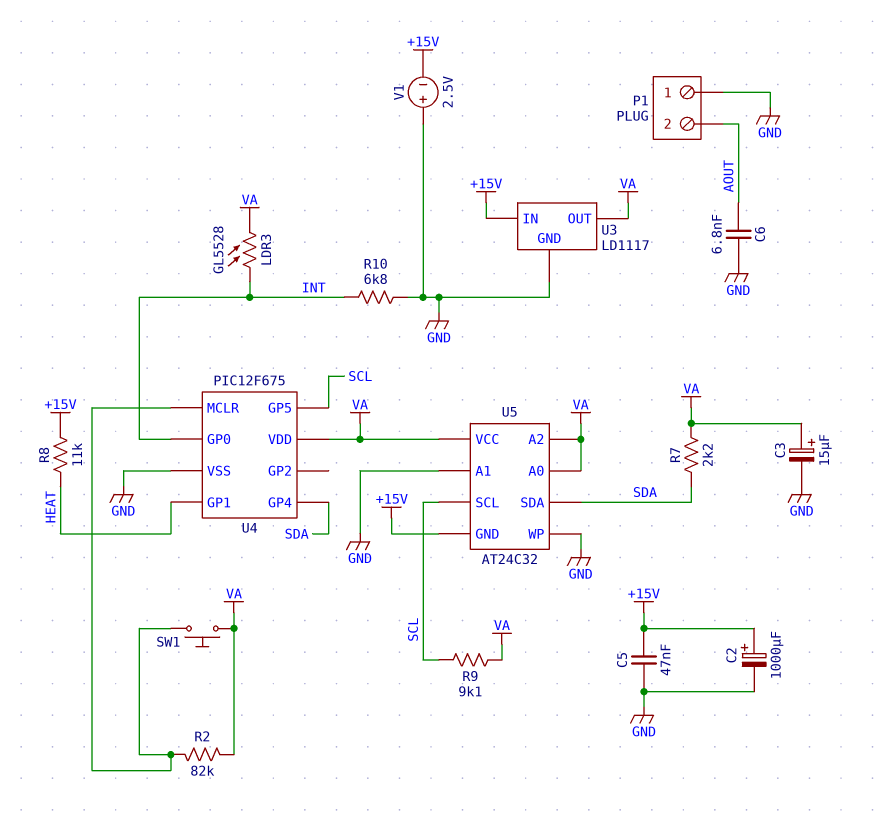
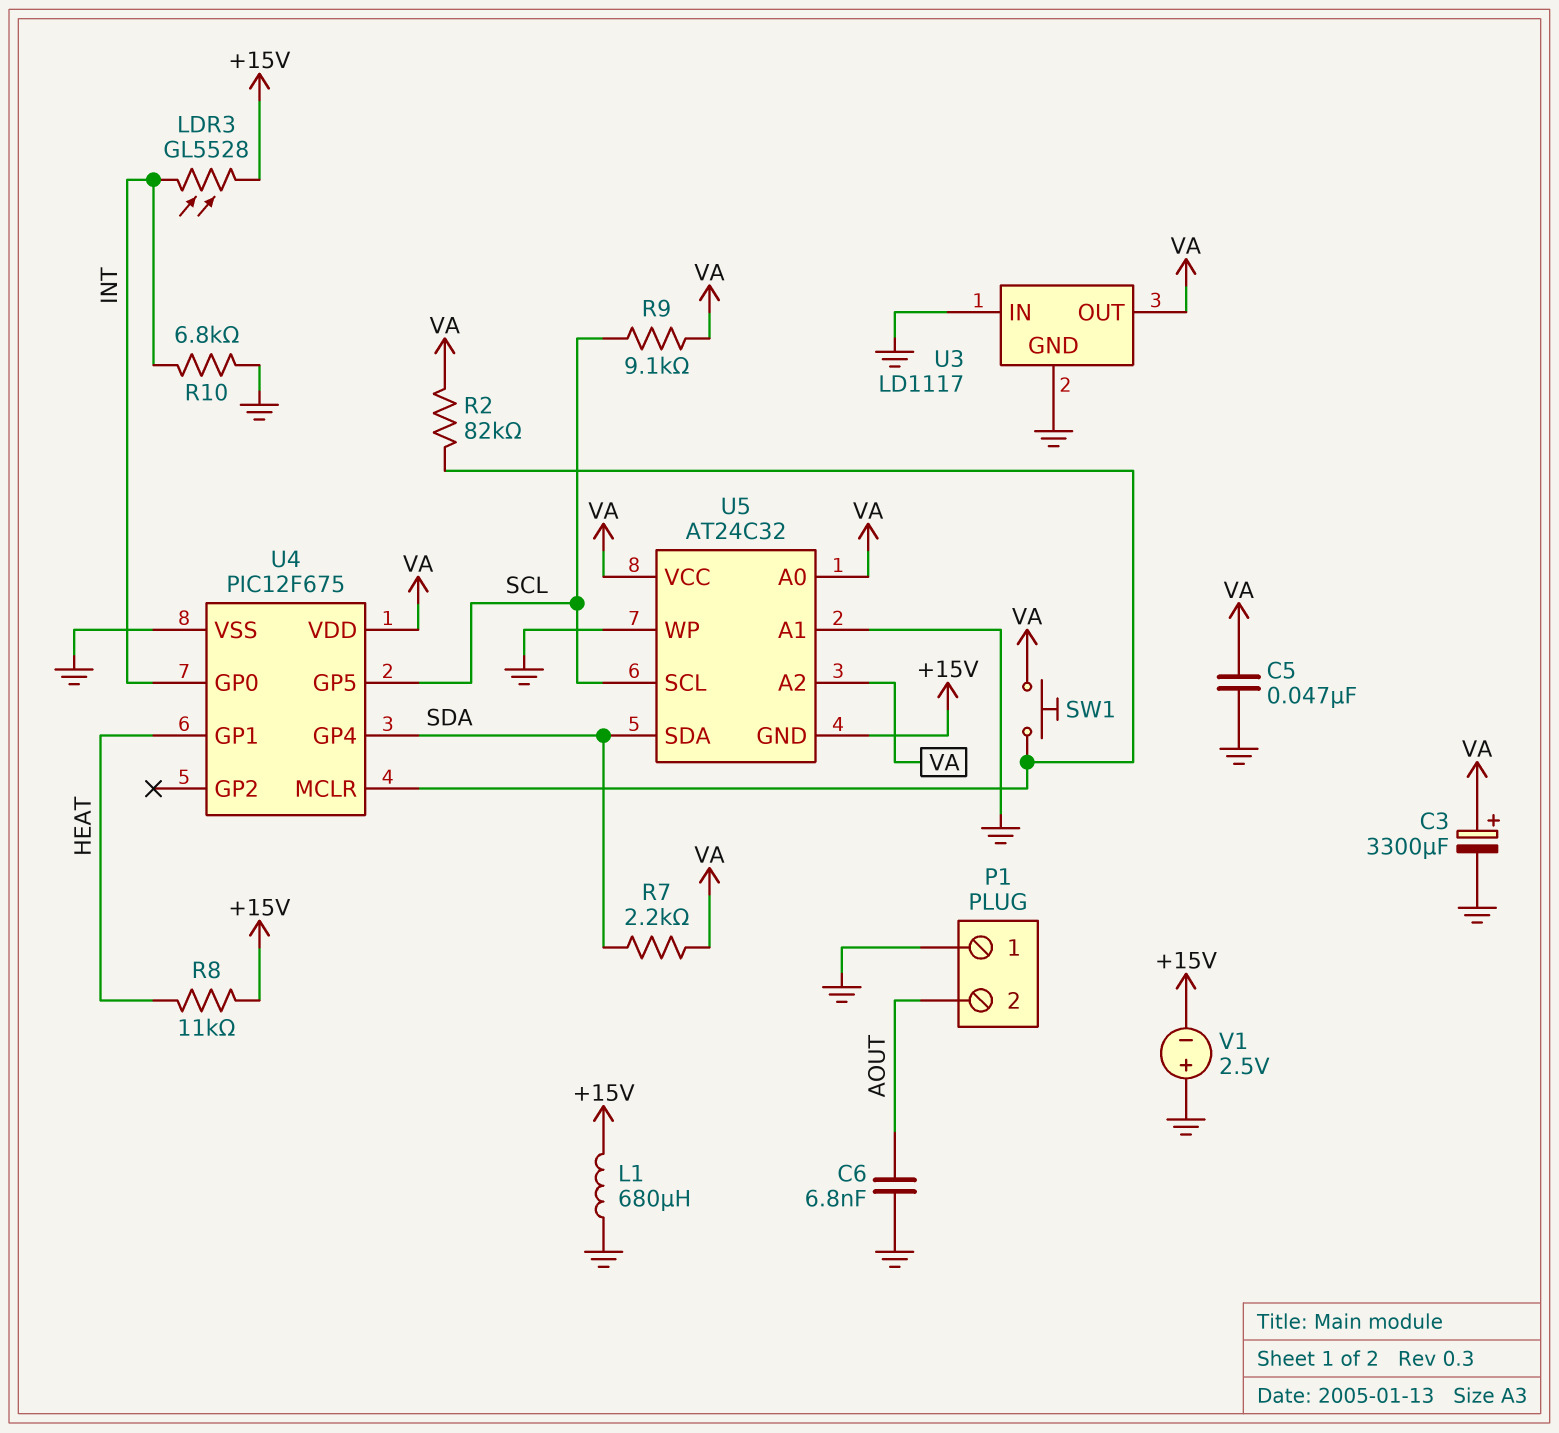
C2: 1000uF (plus +15V, minus GND) -> none
C3: 15uF (plus VA, minus GND) -> 3300uF (plus VA, minus GND)
C5: 47nF (+15V, GND) -> 47nF (GND, VA)
L1: none -> 680uH (+15V, GND)
LDR3: GL5528 (INT, VA) -> GL5528 (+15V, INT)
U3 pin IN: +15V -> GND

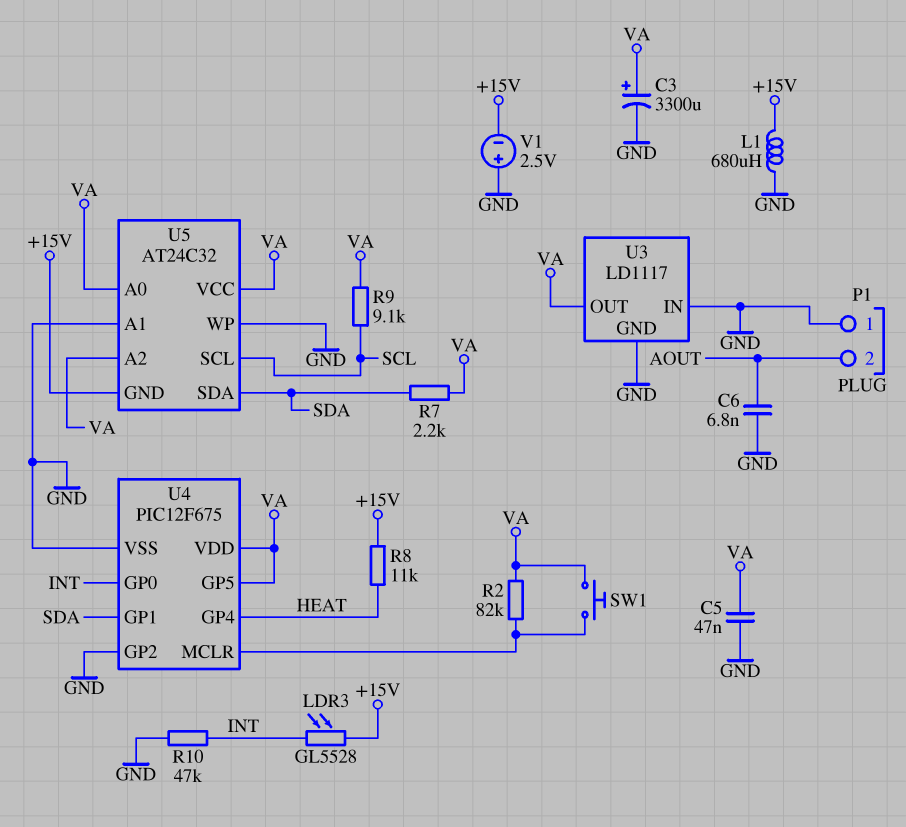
R10: 6.8k (GND, INT) -> 47k (GND, INT)
U4 pin GP1: HEAT -> SDA
U4 pin GP2: none -> GND
U4 pin GP4: SDA -> HEAT
U4 pin GP5: SCL -> VA

